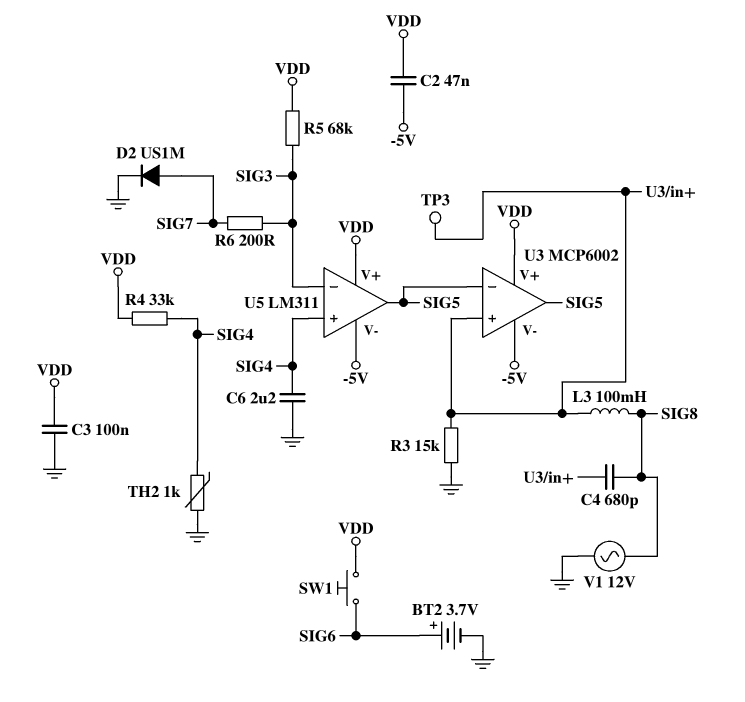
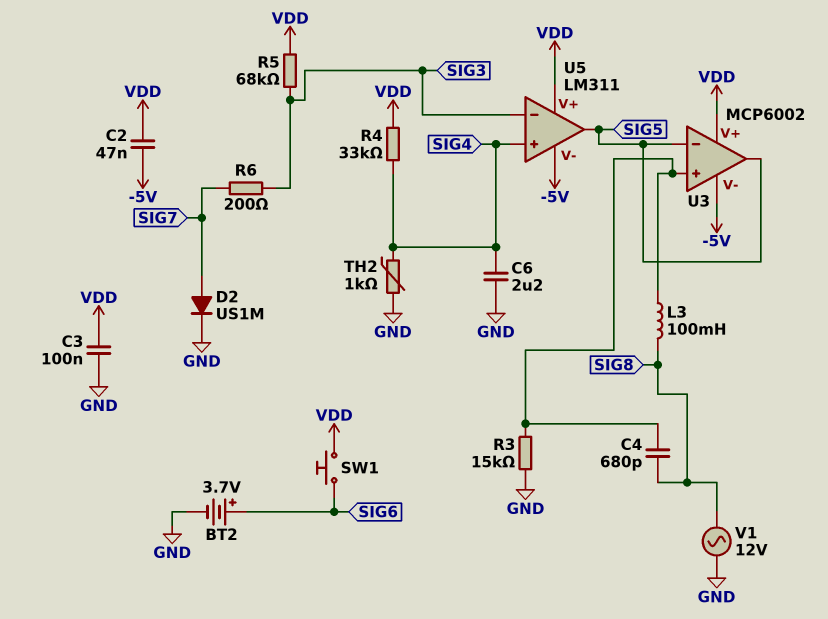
TP3: test point (U3/in+) -> none

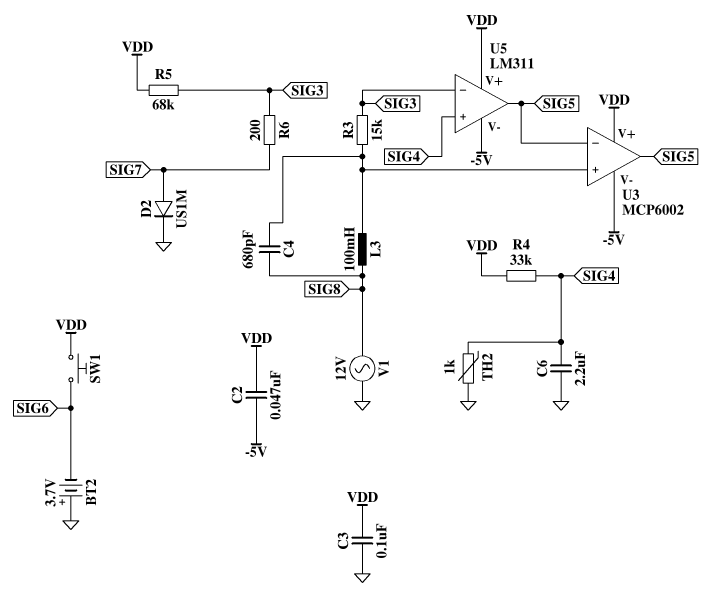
BT2: 3.7V (plus SIG6, minus GND) -> 3.7V (plus GND, minus SIG6)
R3: 15k (GND, U3/in+) -> 15k (SIG3, U3/in+)

